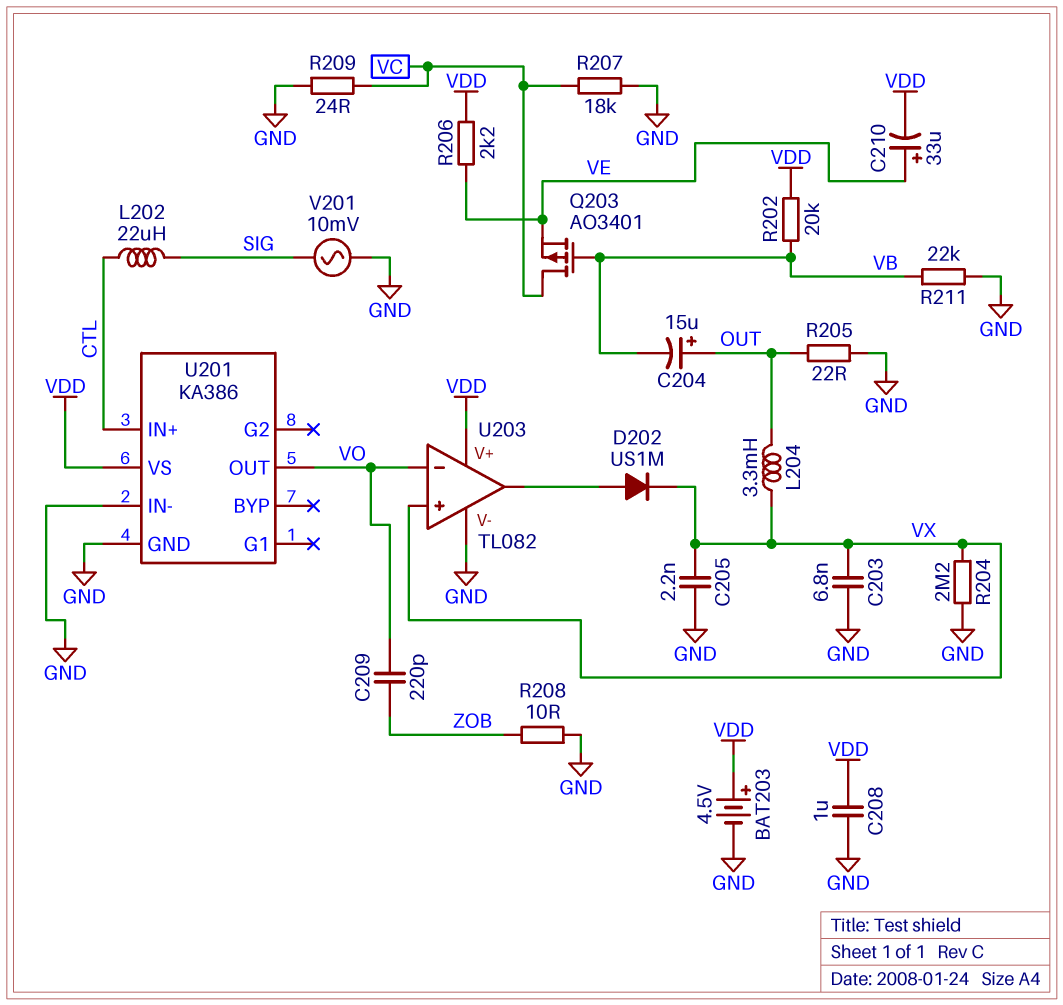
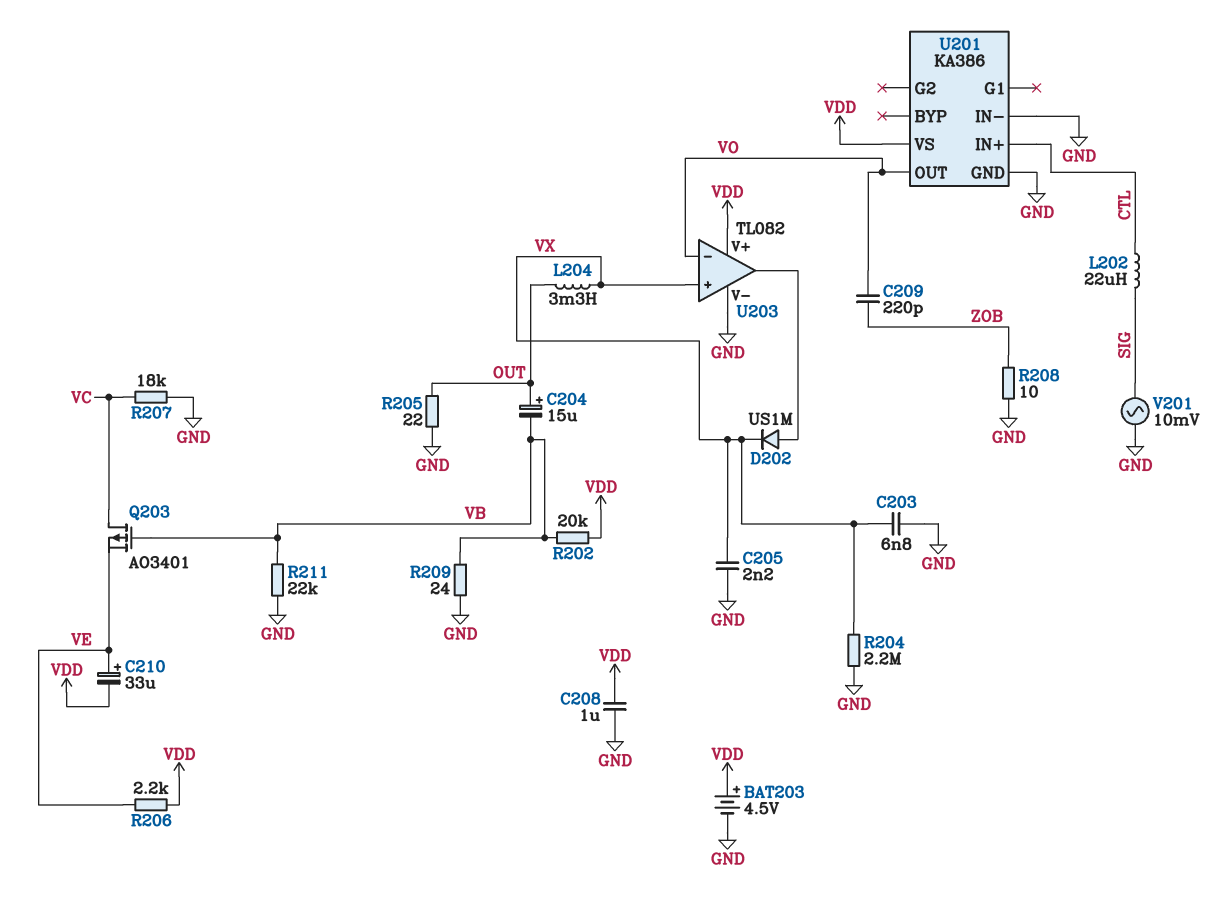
R209: 24 (GND, VC) -> 24 (GND, VB)

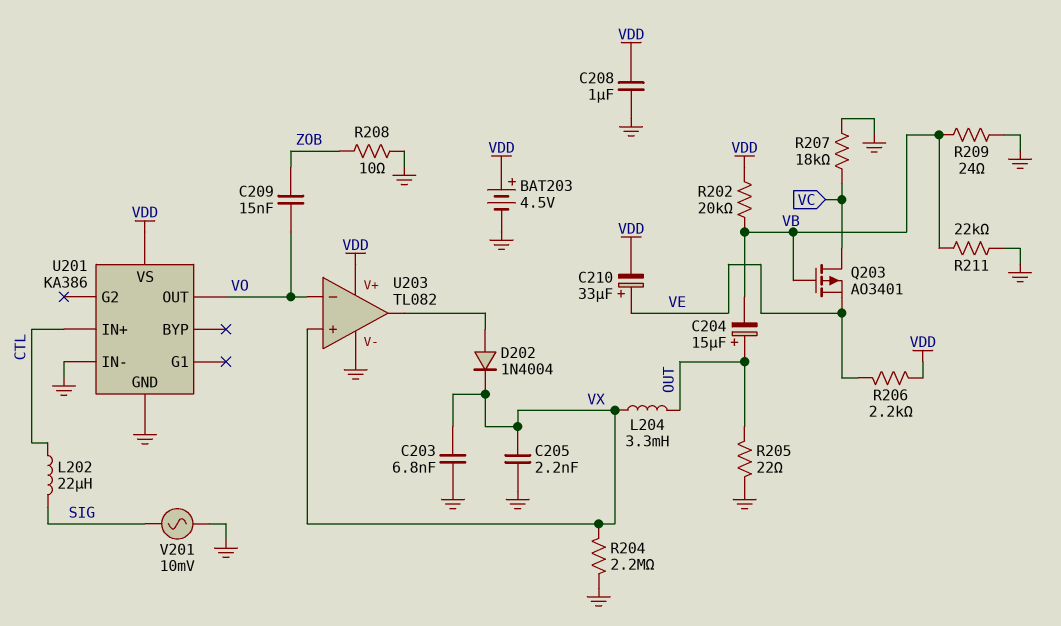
C209: 220pF (VO, ZOB) -> 15nF (VO, ZOB)
D202: diode US1M (A U203/out, K VX) -> diode 1N4004 (A U203/out, K VX)

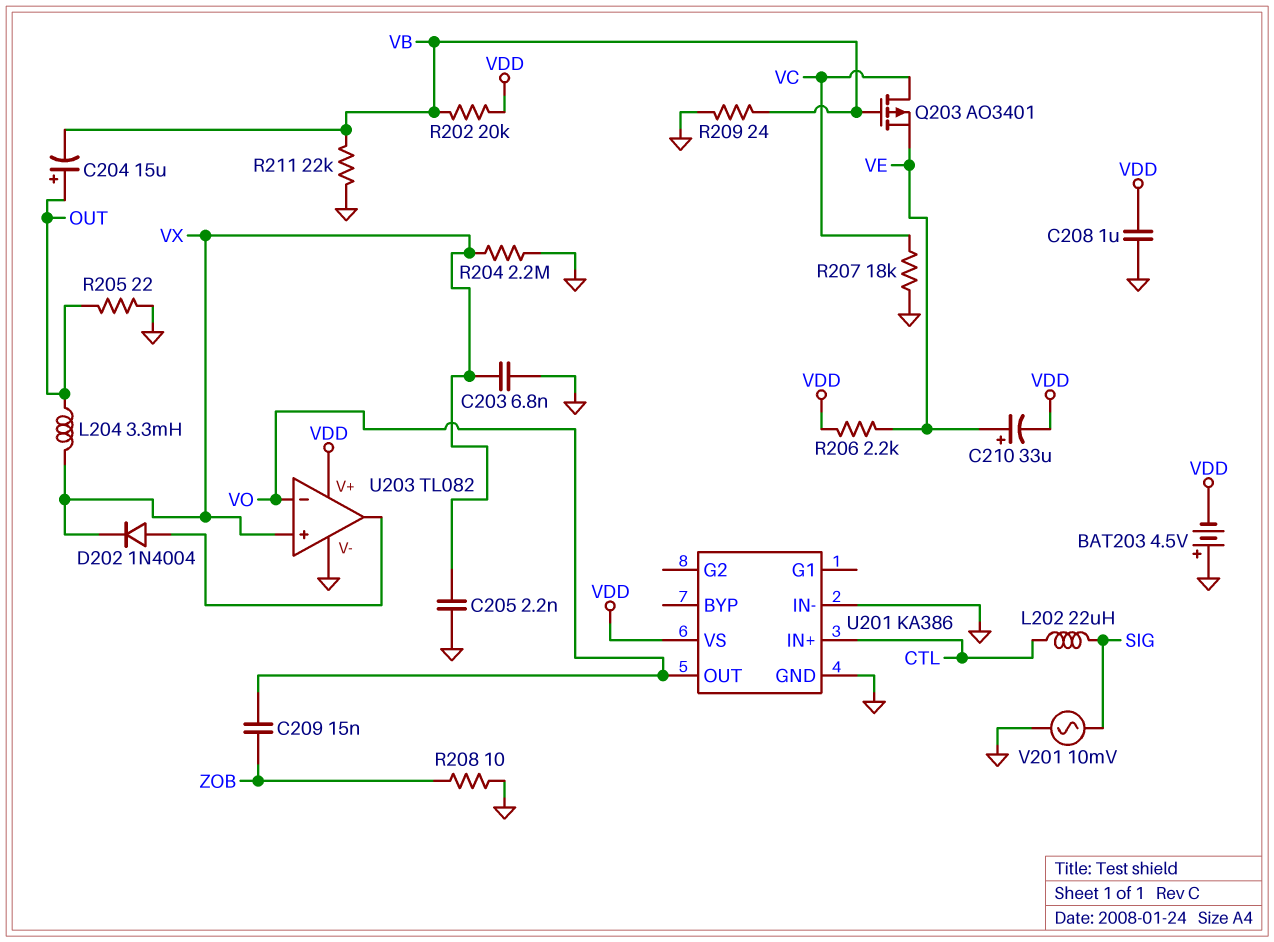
BAT203: 4.5V (plus VDD, minus GND) -> 4.5V (plus GND, minus VDD)

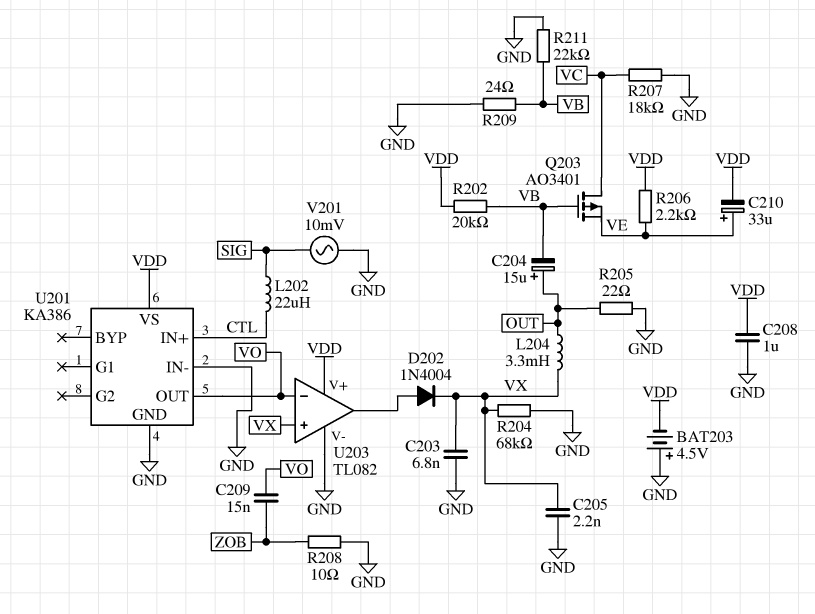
R204: 2.2M (GND, VX) -> 68k (GND, VX)

